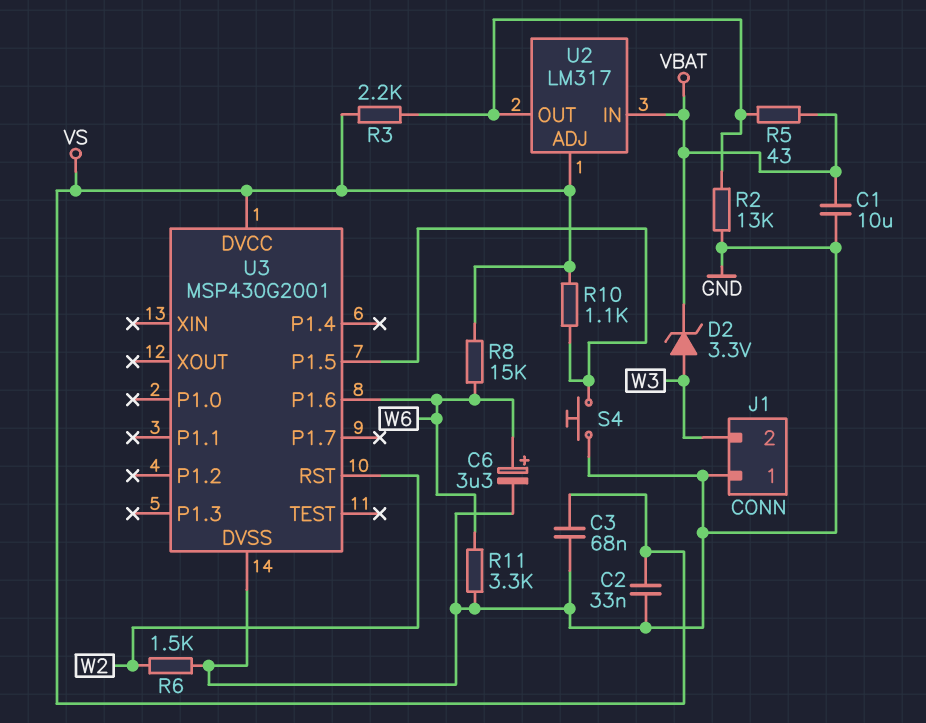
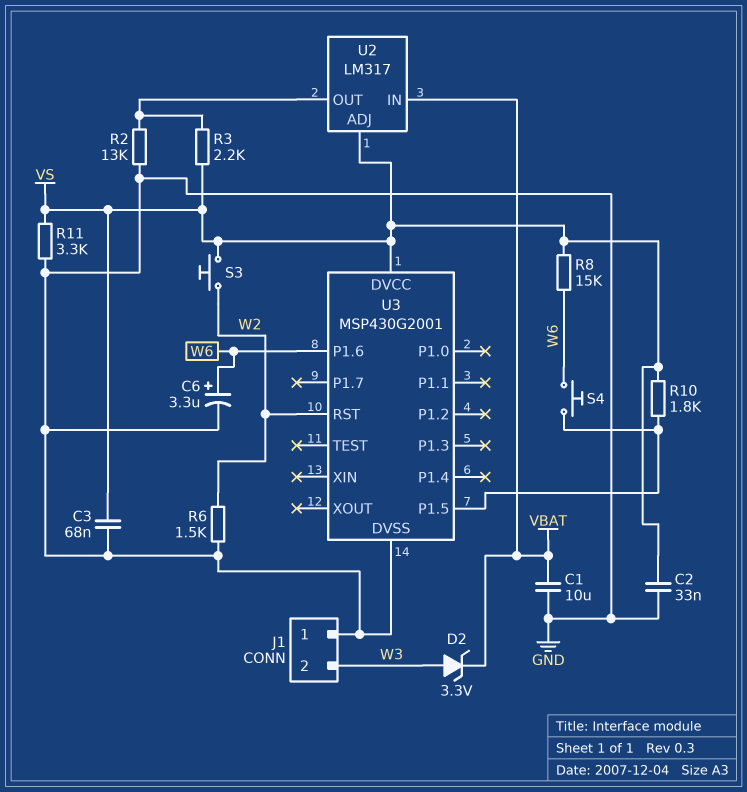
R5: 43 (U2/OUT, VBAT) -> none
R10: 1.1k (U3/P1.5, VS) -> 1.8k (U3/P1.5, VS)
R11: 3.3k (GND, W6) -> 3.3k (GND, VS)
S3: none -> button (VS, W2)
S4: button (GND, U3/P1.5) -> button (U3/P1.5, W6)

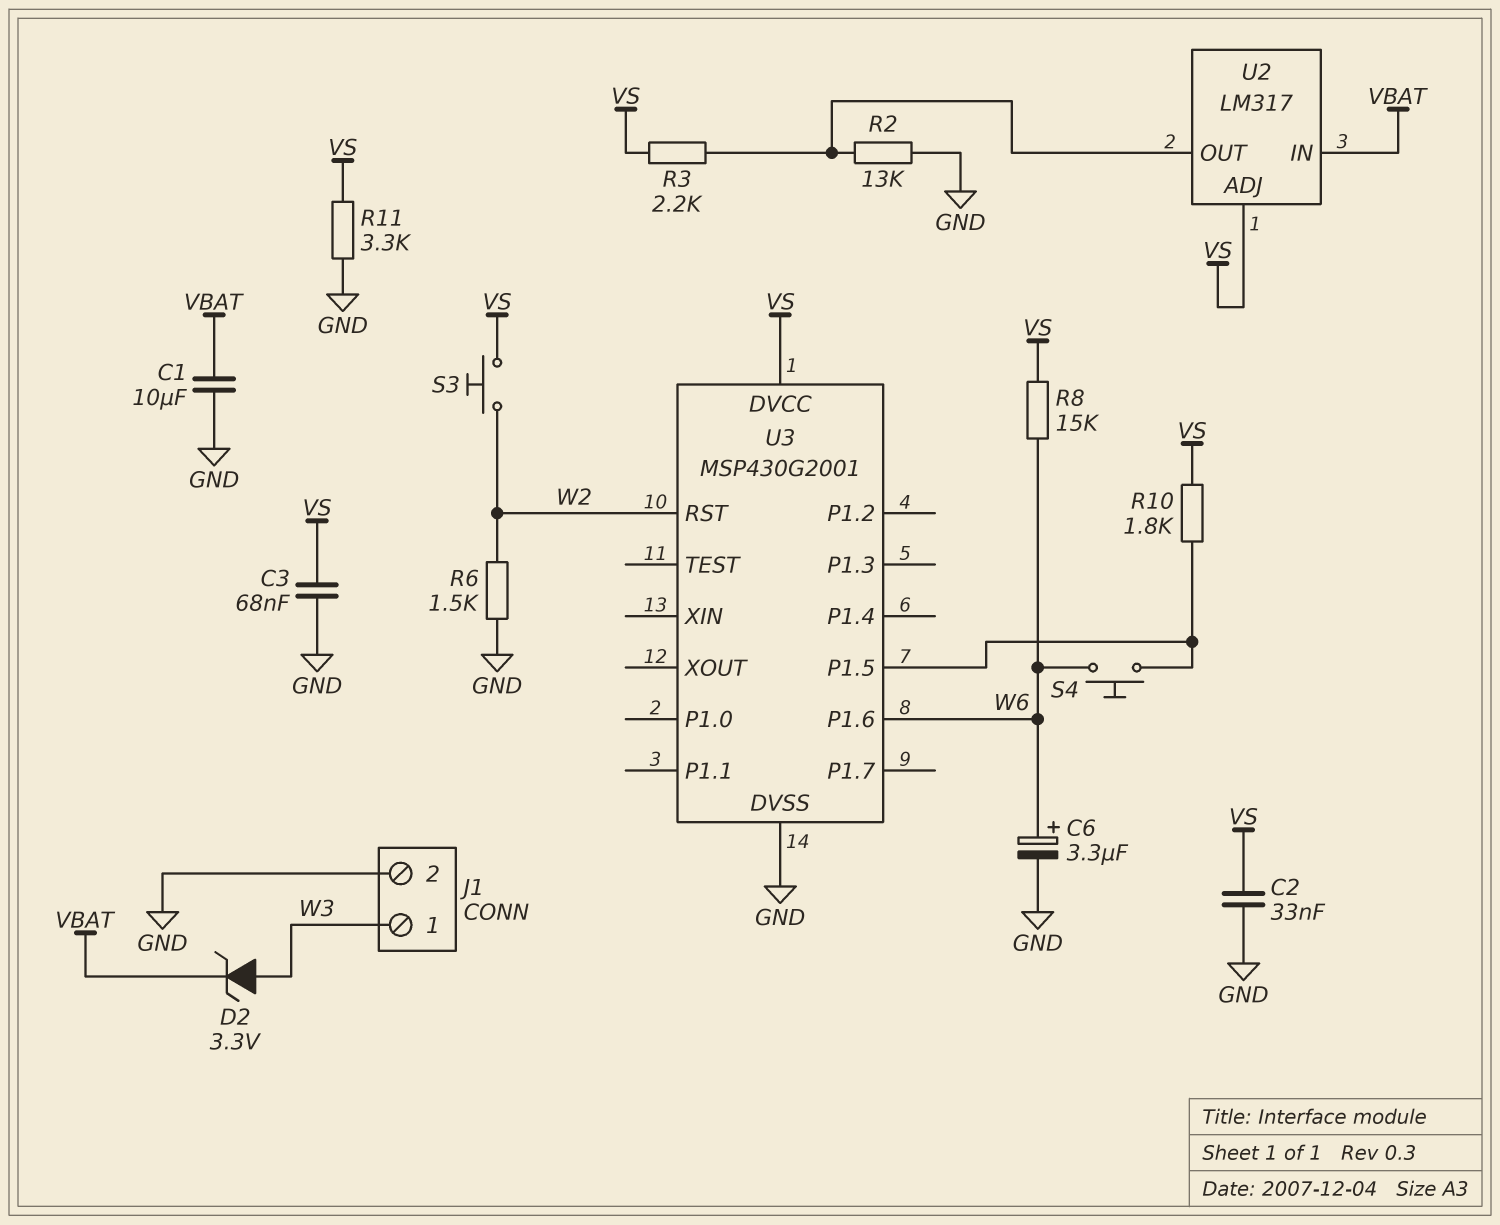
J1 pin 1: GND -> W3
J1 pin 2: W3 -> GND

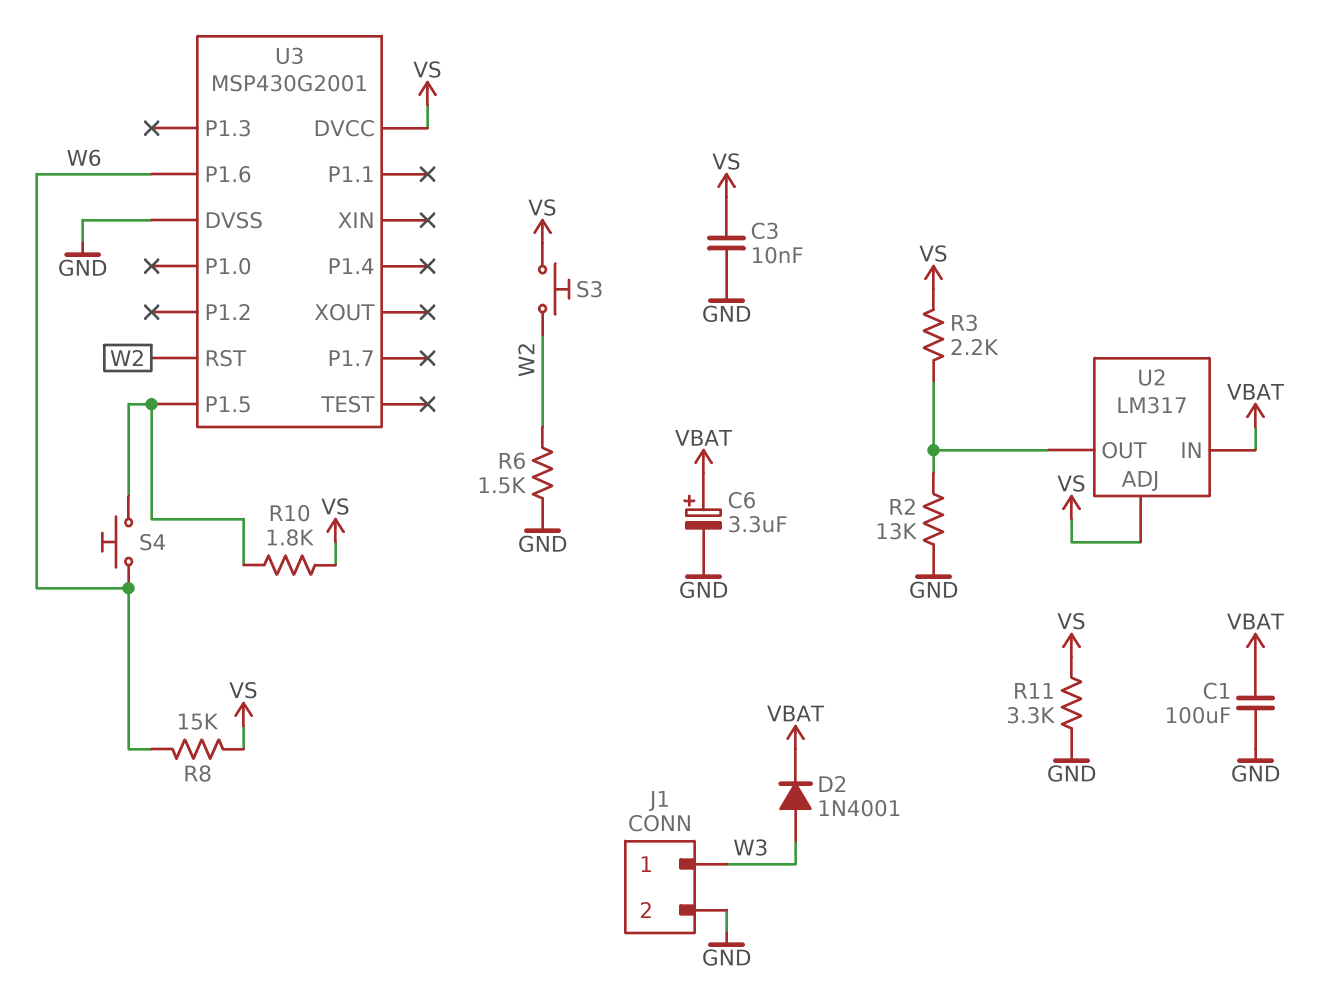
C1: 10uF (GND, VBAT) -> 100uF (GND, VBAT)
C2: 33nF (GND, VS) -> none
C3: 68nF (GND, VS) -> 10nF (GND, VS)
C6: 3.3uF (plus W6, minus GND) -> 3.3uF (plus VBAT, minus GND)
D2: zener 3.3V (A W3, K VBAT) -> diode 1N4001 (A W3, K VBAT)

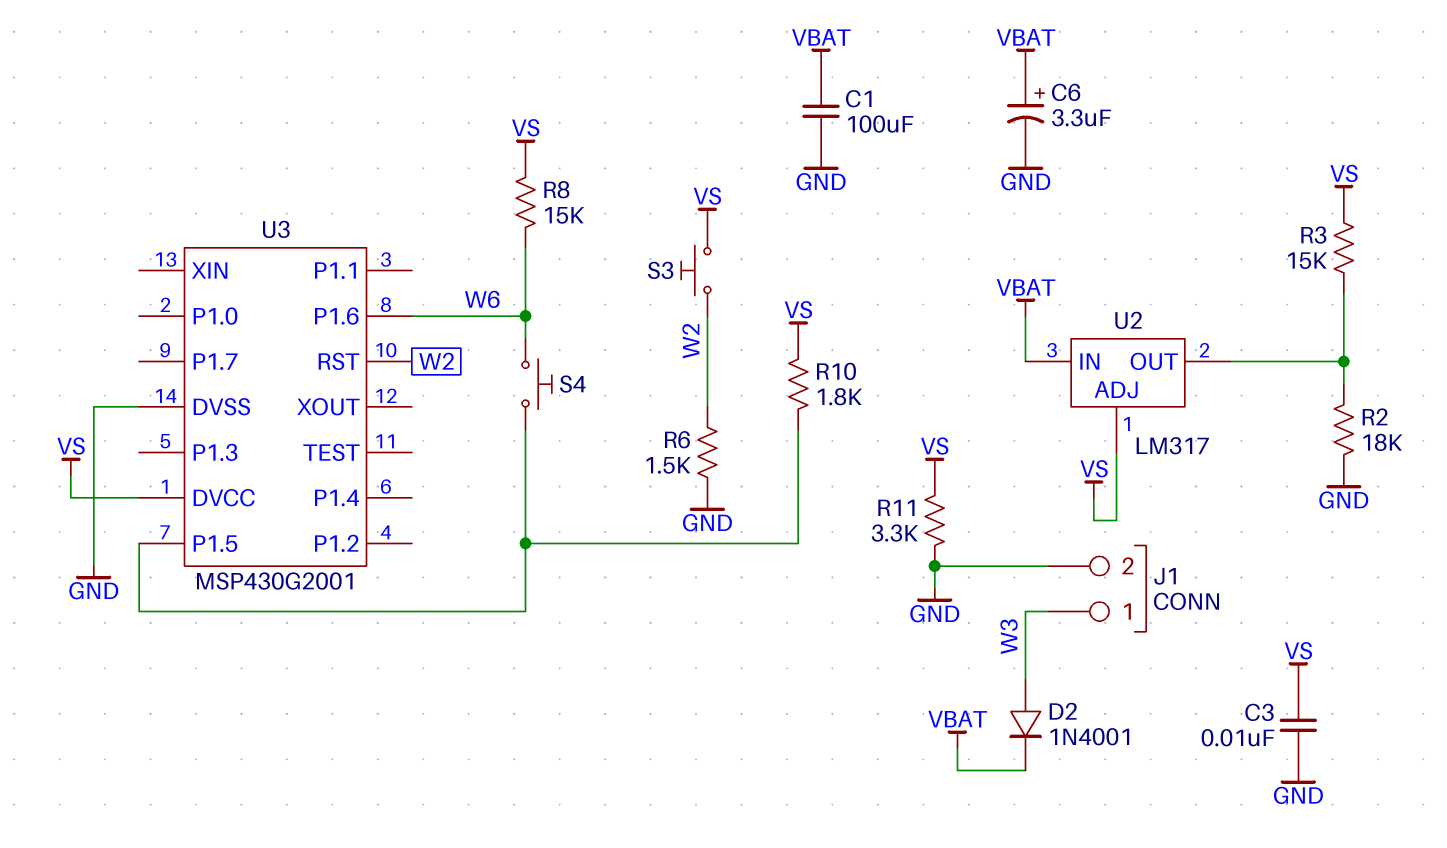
R2: 13k (GND, U2/OUT) -> 18k (GND, U2/OUT)
R3: 2.2k (U2/OUT, VS) -> 15k (U2/OUT, VS)

